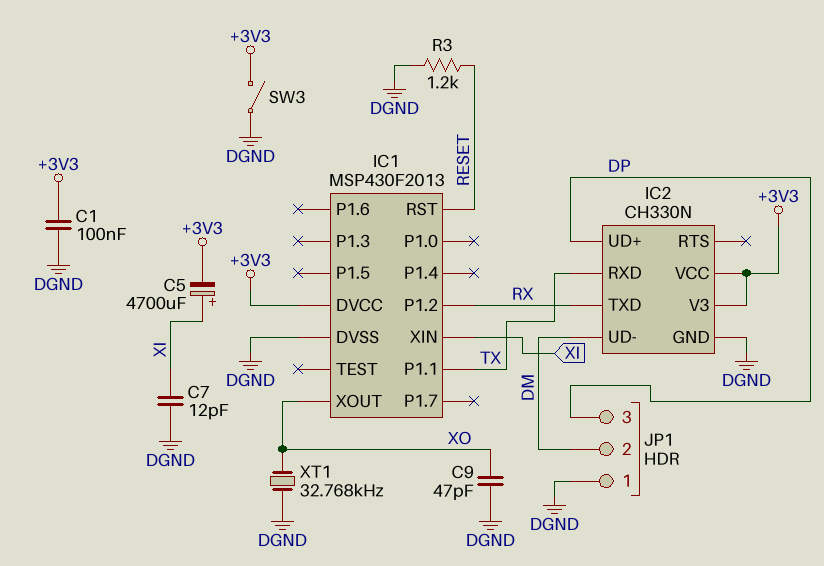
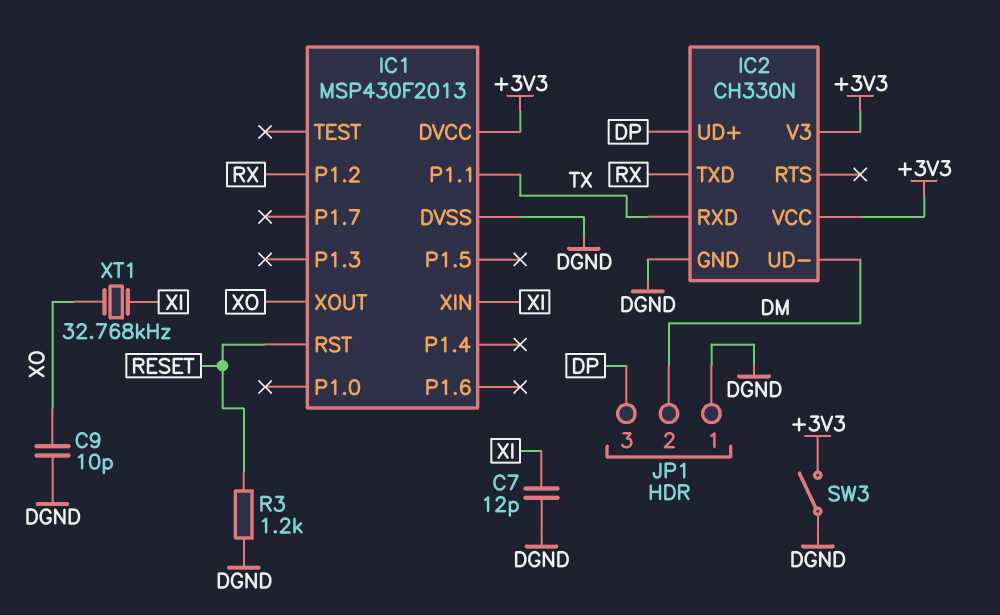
C1: 100nF (+3V3, DGND) -> none
C5: 4700uF (plus XI, minus +3V3) -> none
C9: 47pF (DGND, XO) -> 10pF (DGND, XO)
XT1: 32.768kHz (DGND, XO) -> 32.768kHz (XI, XO)

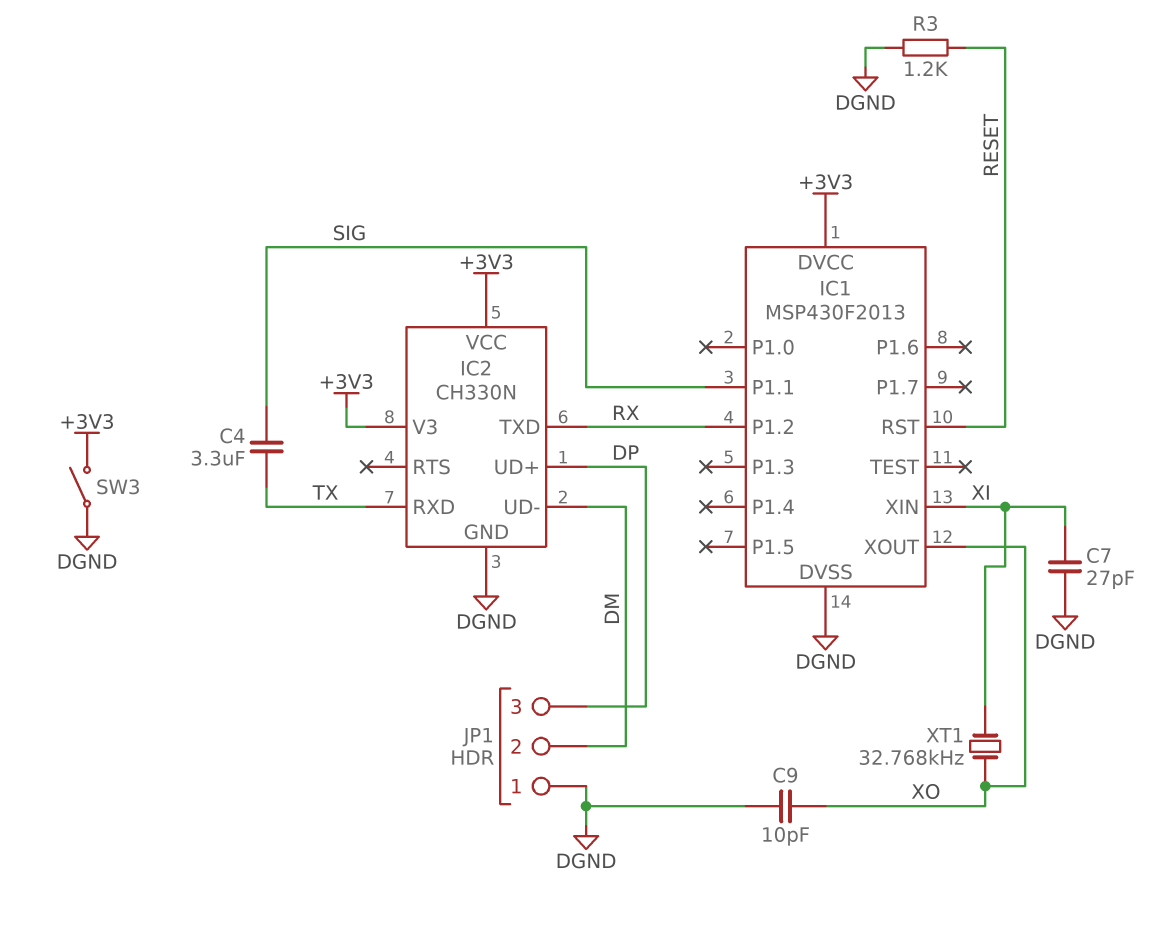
C4: none -> 3.3uF (SIG, TX)
C7: 12pF (DGND, XI) -> 27pF (DGND, XI)
IC1 pin P1.1: TX -> SIG

